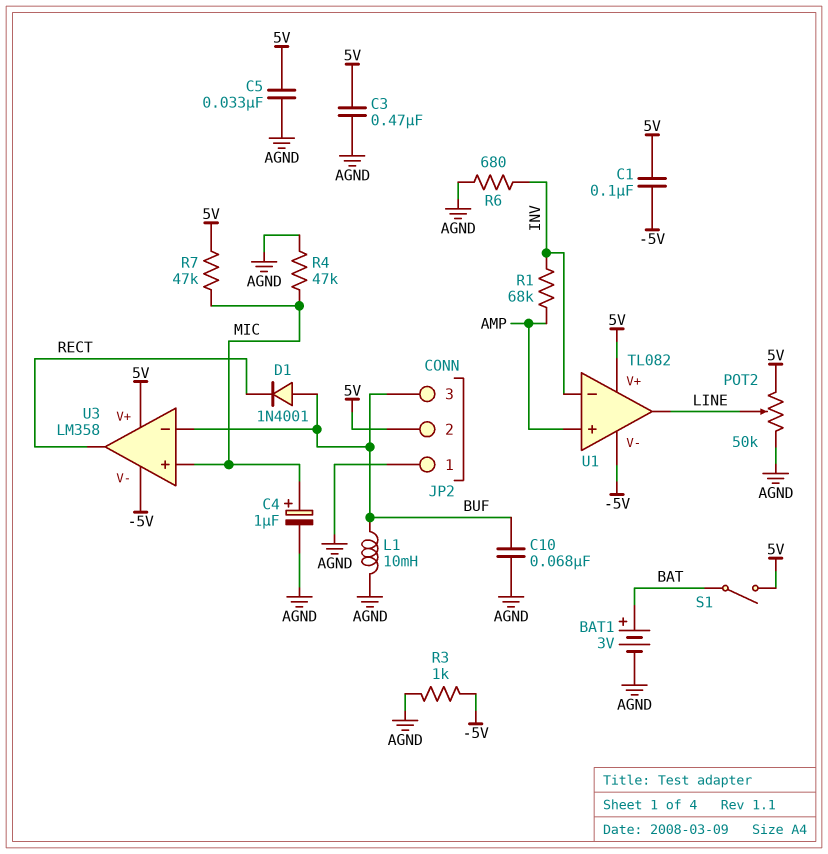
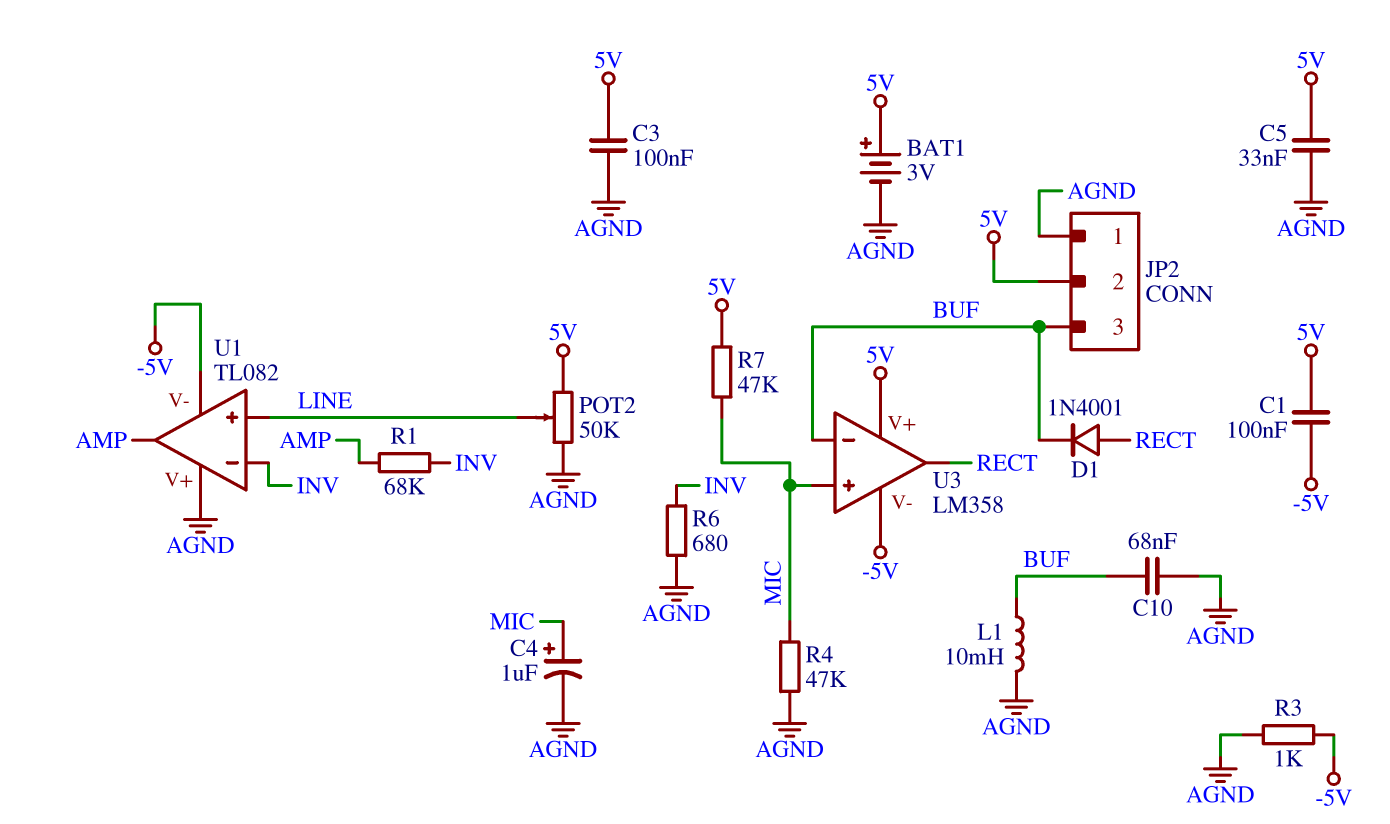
BAT1: 3V (plus BAT, minus AGND) -> 3V (plus 5V, minus AGND)
C3: 470nF (5V, AGND) -> 100nF (5V, AGND)
D1: diode 1N4001 (A BUF, K RECT) -> diode 1N4001 (A RECT, K BUF)
S1: switch (5V, BAT) -> none
U1 pin V+: 5V -> AGND
U1 pin in+: AMP -> LINE
U1 pin out: LINE -> AMP

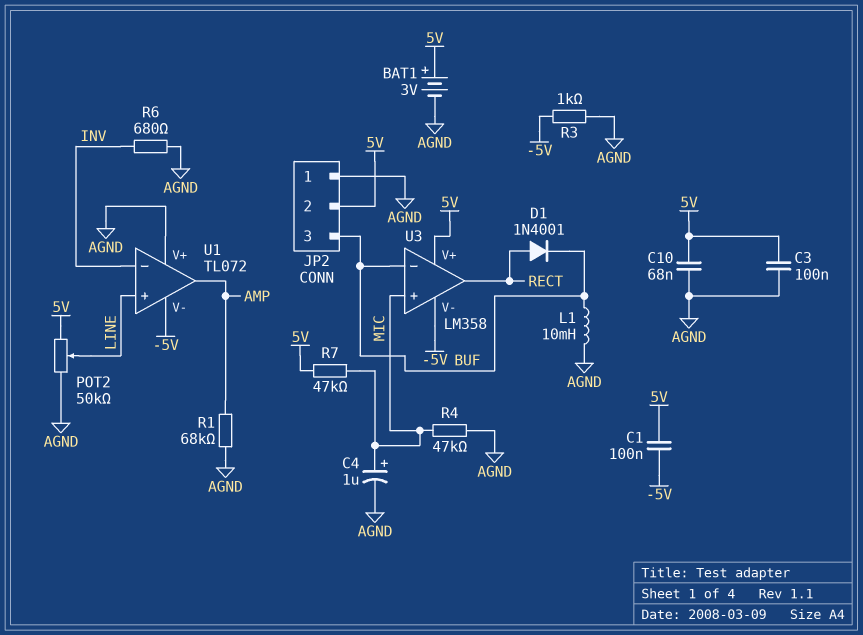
C5: 33nF (5V, AGND) -> none
C10: 68nF (AGND, BUF) -> 68nF (5V, AGND)
R1: 68k (AMP, INV) -> 68k (AGND, AMP)
U1: TL082 -> TL072

